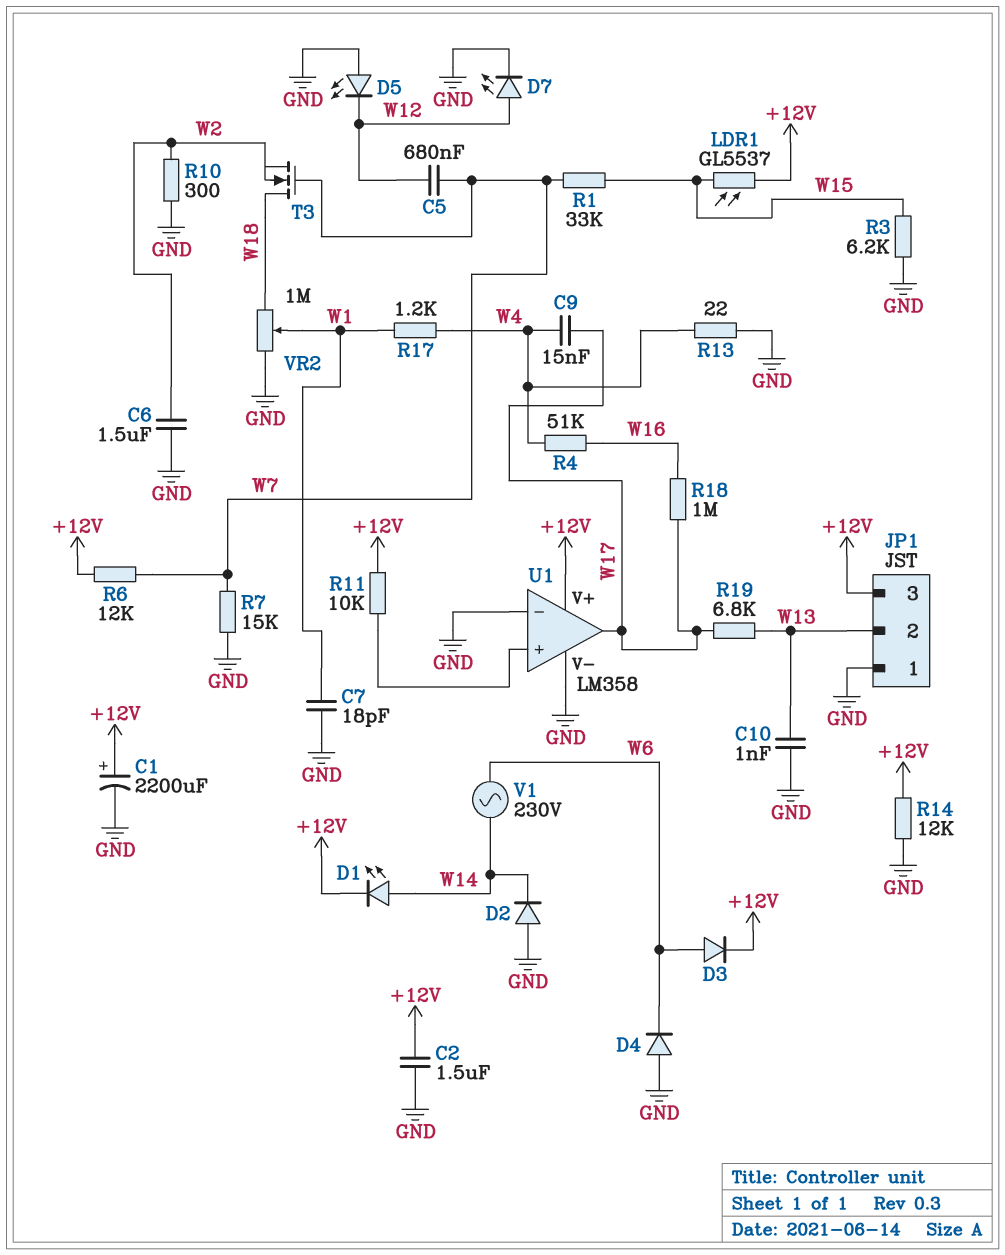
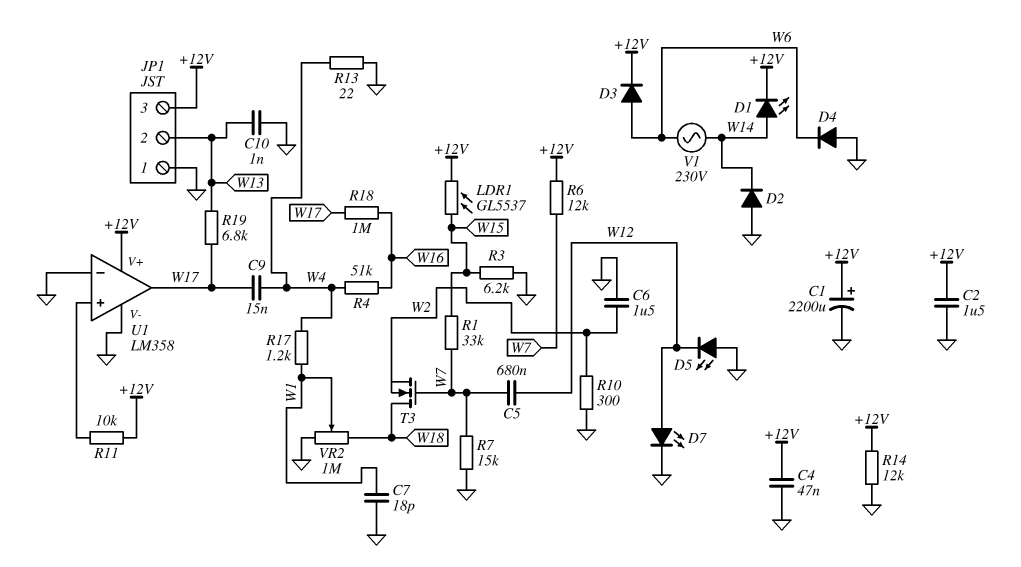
C4: none -> 47nF (+12V, GND)

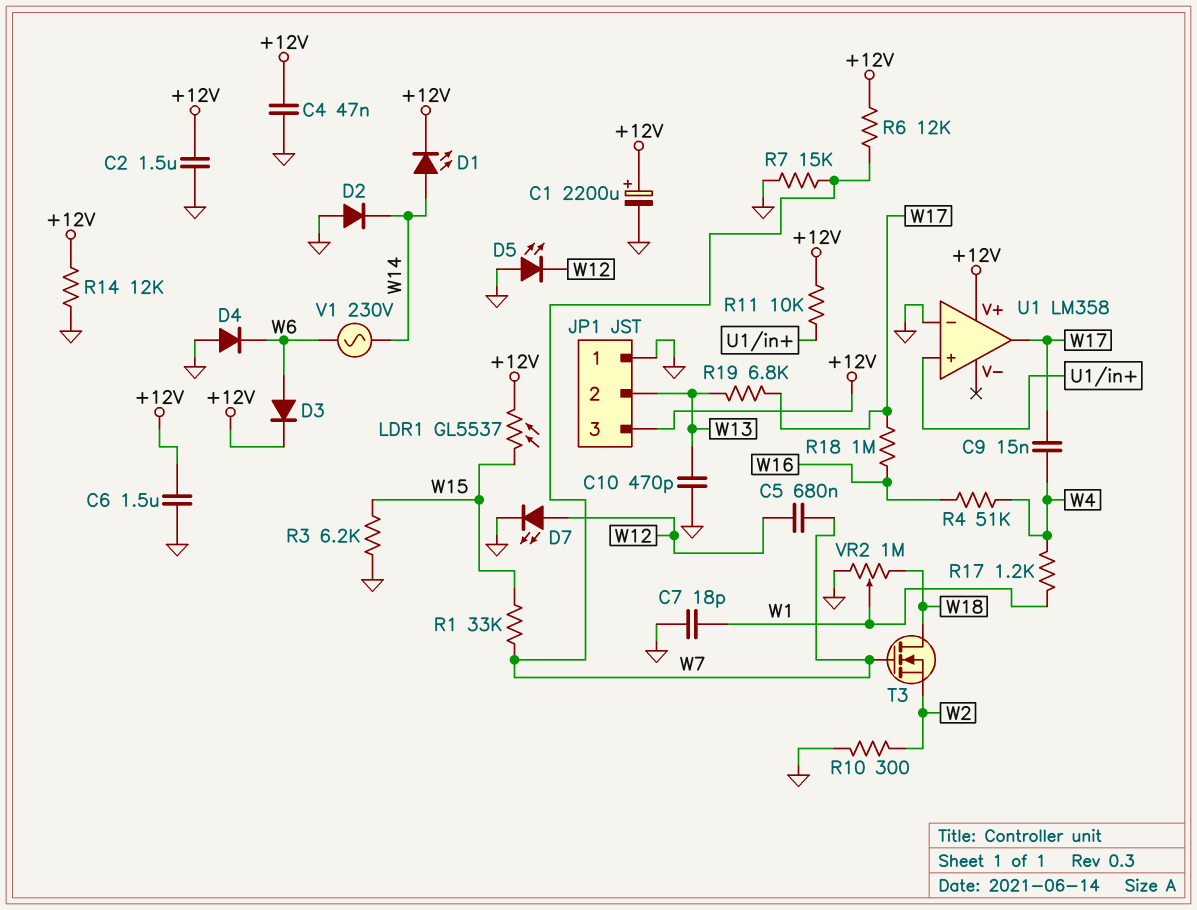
C6: 1.5uF (GND, W2) -> 1.5uF (+12V, GND)
C10: 1nF (GND, W13) -> 470pF (GND, W13)
R13: 22 (GND, W4) -> none
U1 pin V-: GND -> none

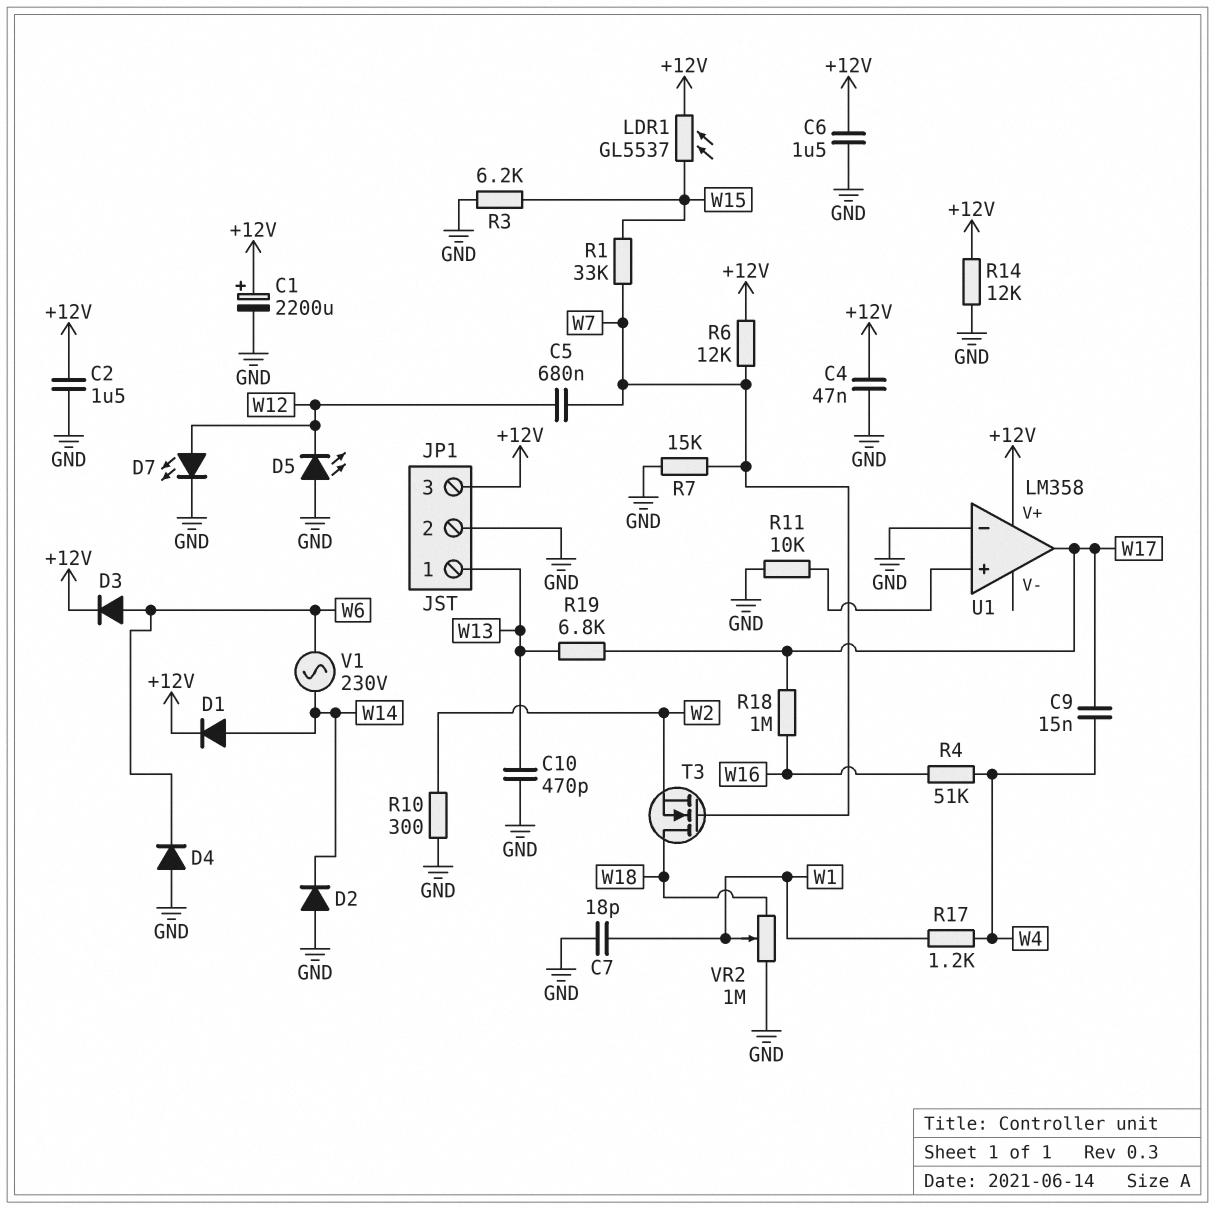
D1: LED (A W14, K +12V) -> diode (A W14, K +12V)
JP1 pin 1: GND -> W13
JP1 pin 2: W13 -> GND
R11: 10k (+12V, U1/in+) -> 10k (GND, U1/in+)

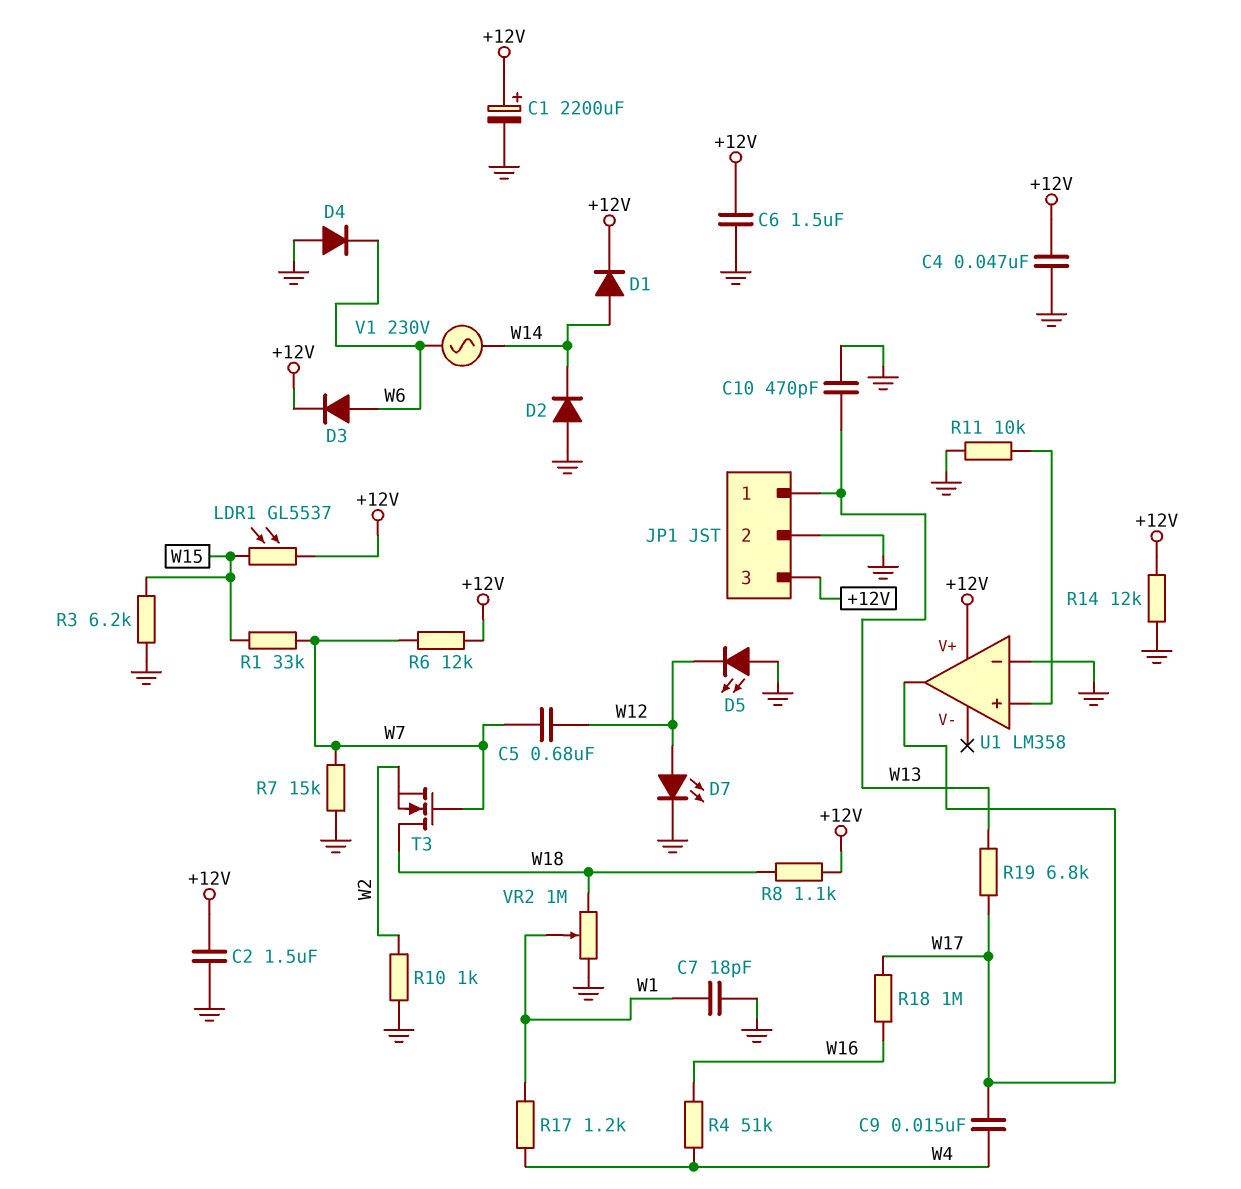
R8: none -> 1.1k (+12V, W18)
R10: 300 (GND, W2) -> 1k (GND, W2)

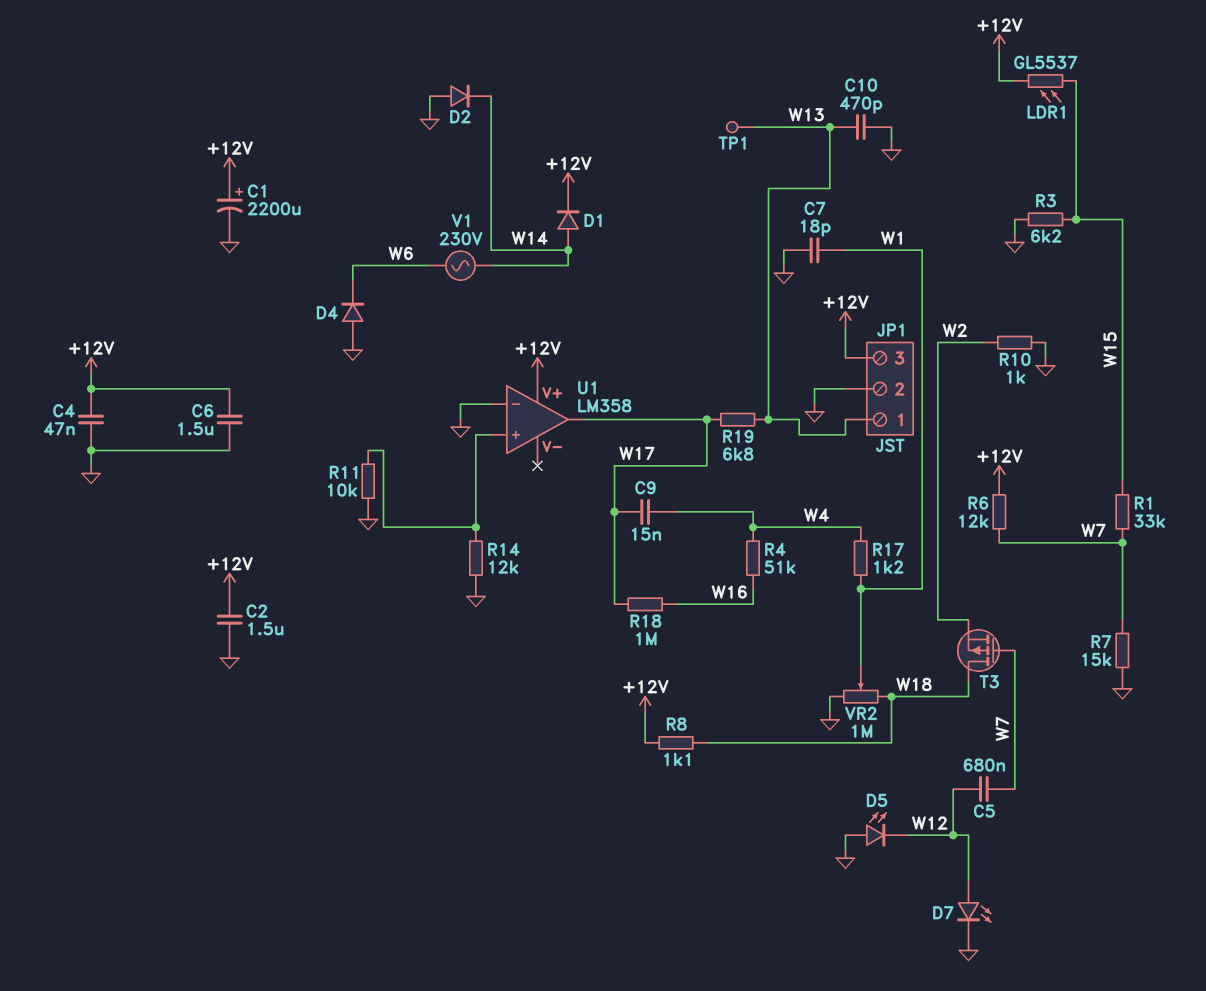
D3: diode (A W6, K +12V) -> none
R14: 12k (+12V, GND) -> 12k (GND, U1/in+)
T3: NMOS (G W7, D W18, S W2) -> PMOS (G W7, D W18, S W2)
TP1: none -> test point (W13)

